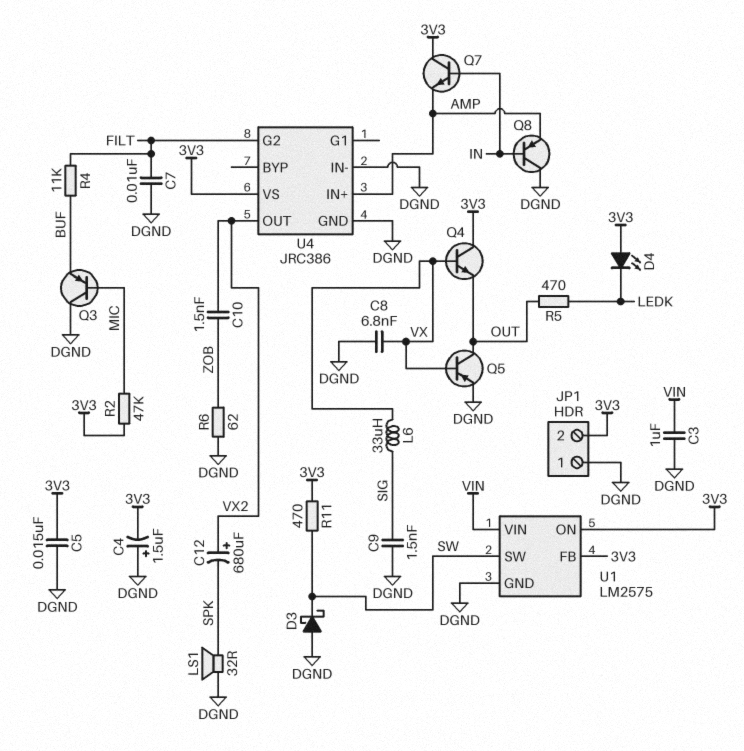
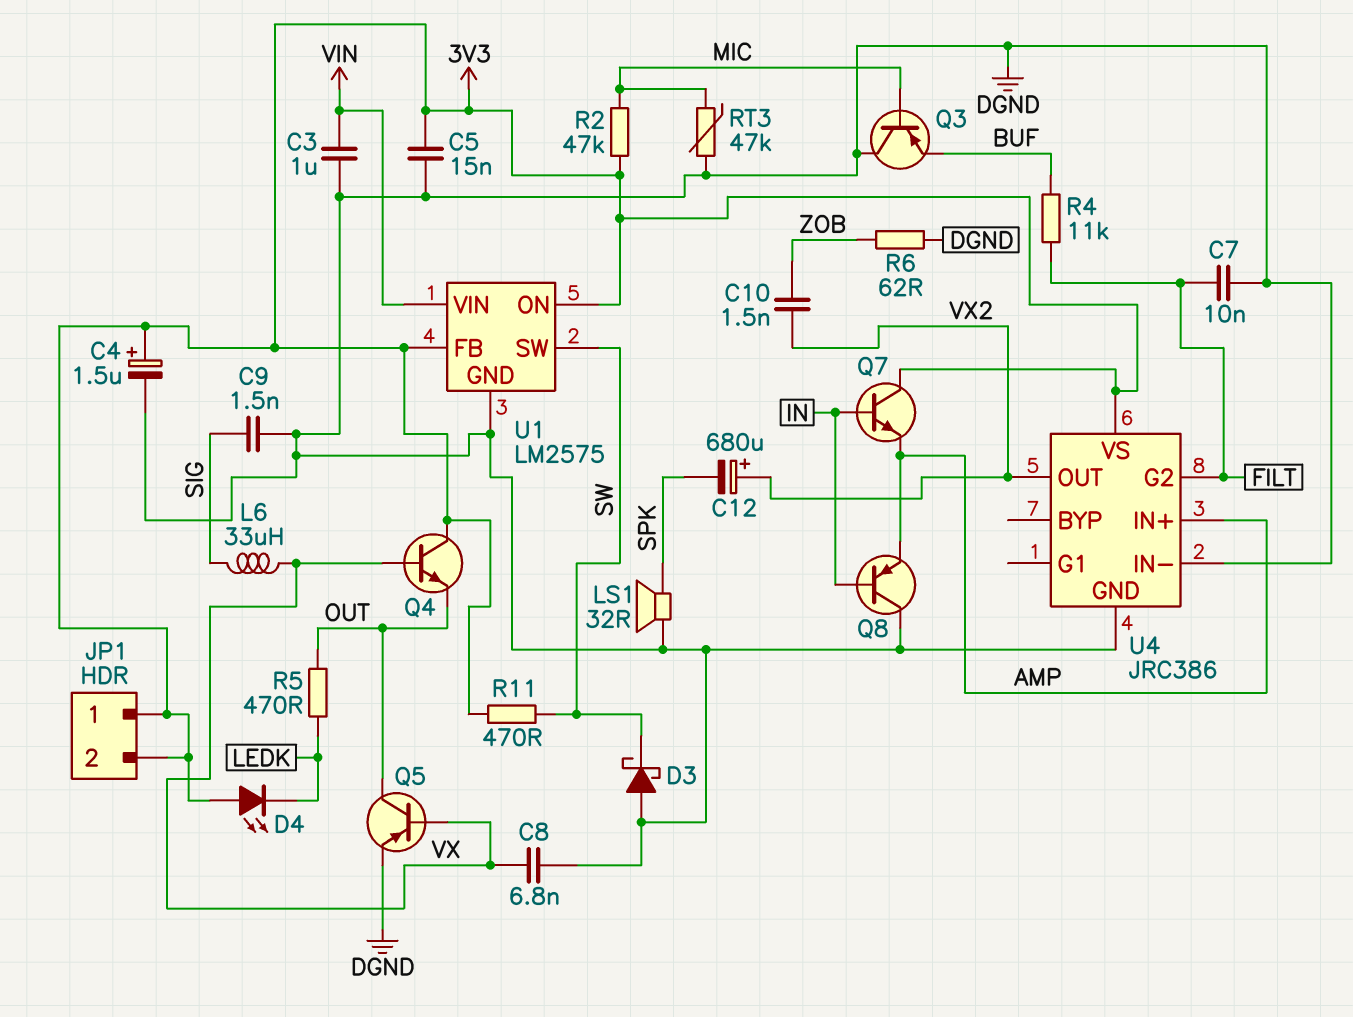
C4: 1.5uF (plus DGND, minus 3V3) -> 1.5uF (plus 3V3, minus DGND)
JP1 pin 1: DGND -> 3V3
RT3: none -> 47k (DGND, MIC)

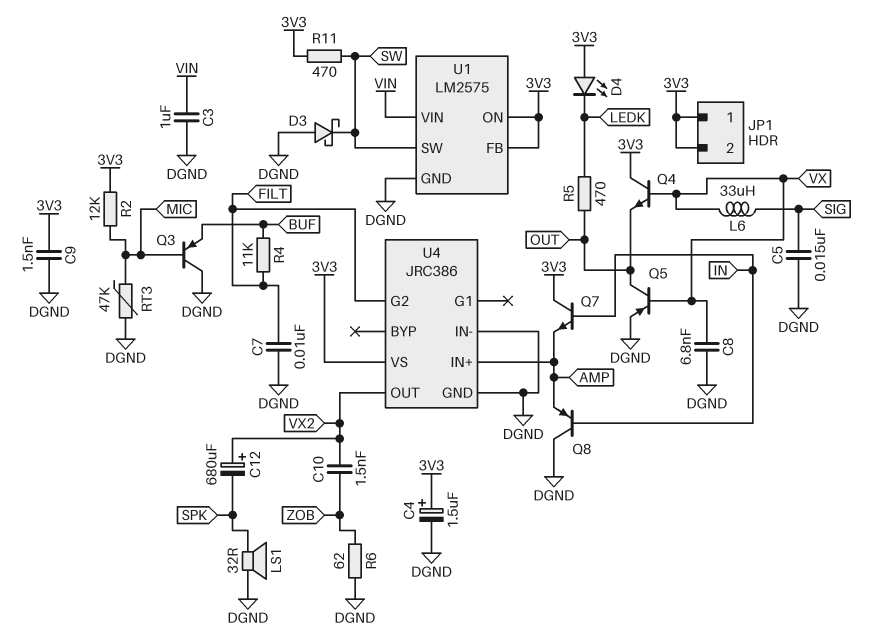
C5: 15nF (3V3, DGND) -> 15nF (DGND, SIG)
C9: 1.5nF (DGND, SIG) -> 1.5nF (3V3, DGND)
R2: 47k (3V3, MIC) -> 12k (3V3, MIC)

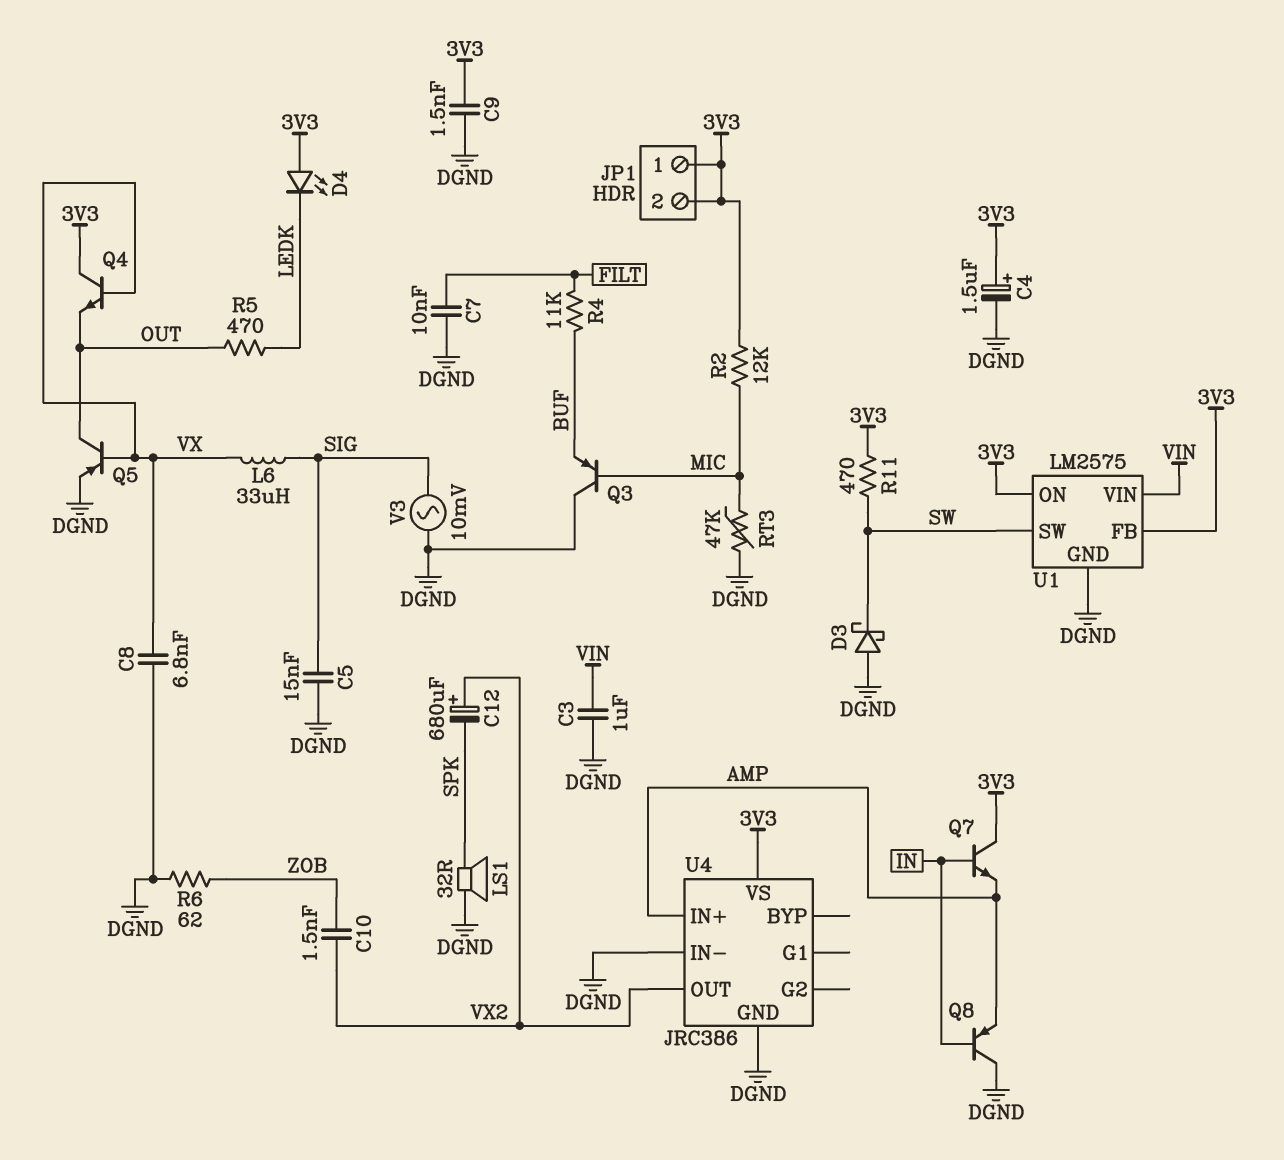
U4 pin G2: FILT -> none
V3: none -> AC 10mV (DGND, SIG)

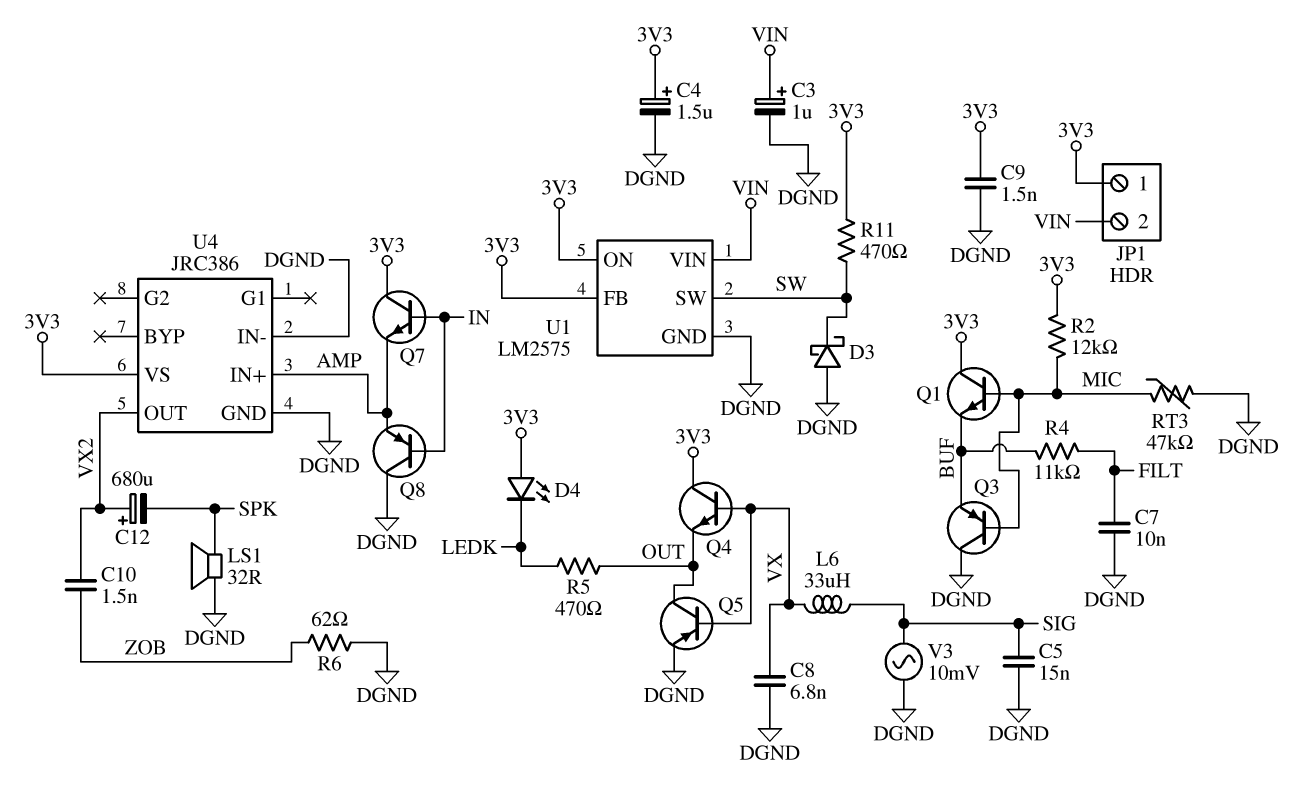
C3: 1uF (DGND, VIN) -> 1uF (plus VIN, minus DGND)
JP1 pin 2: 3V3 -> VIN
Q1: none -> NPN (B MIC, C 3V3, E BUF)

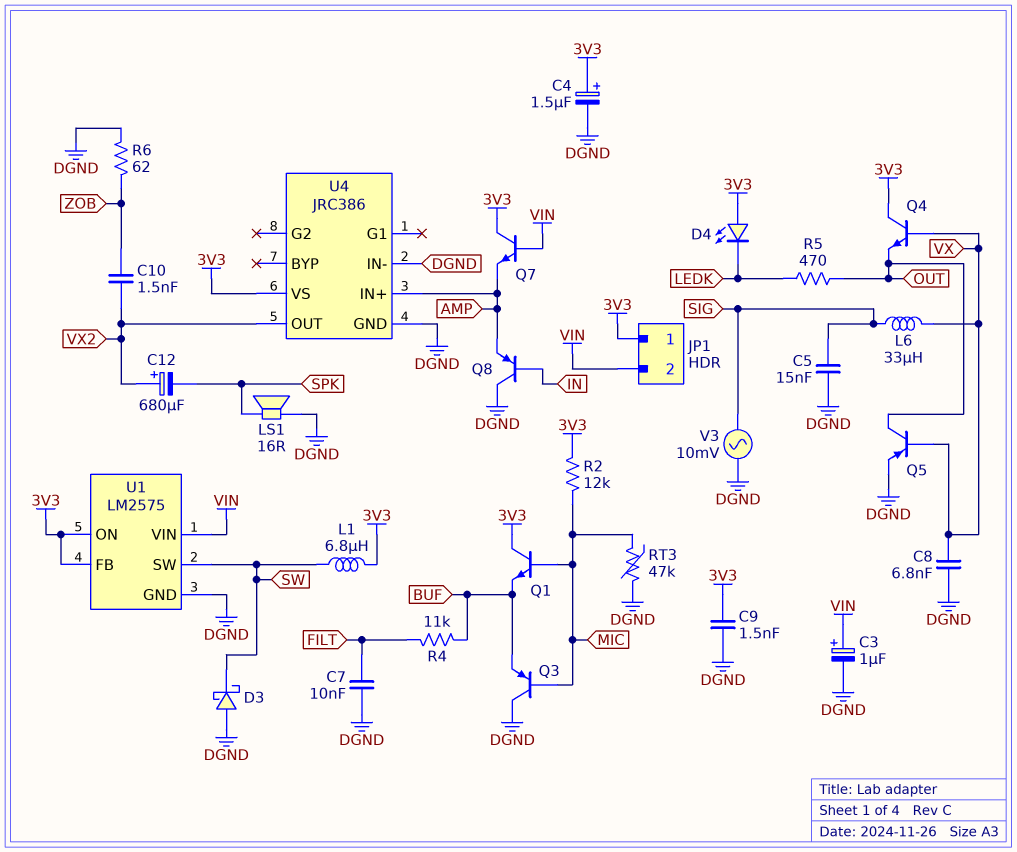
L1: none -> 6.8uH (3V3, SW)
LS1: speaker 32R (DGND, SPK) -> speaker 16R (DGND, SPK)
Q7: NPN (B IN, C 3V3, E AMP) -> NPN (B VIN, C 3V3, E AMP)
R11: 470 (3V3, SW) -> none

